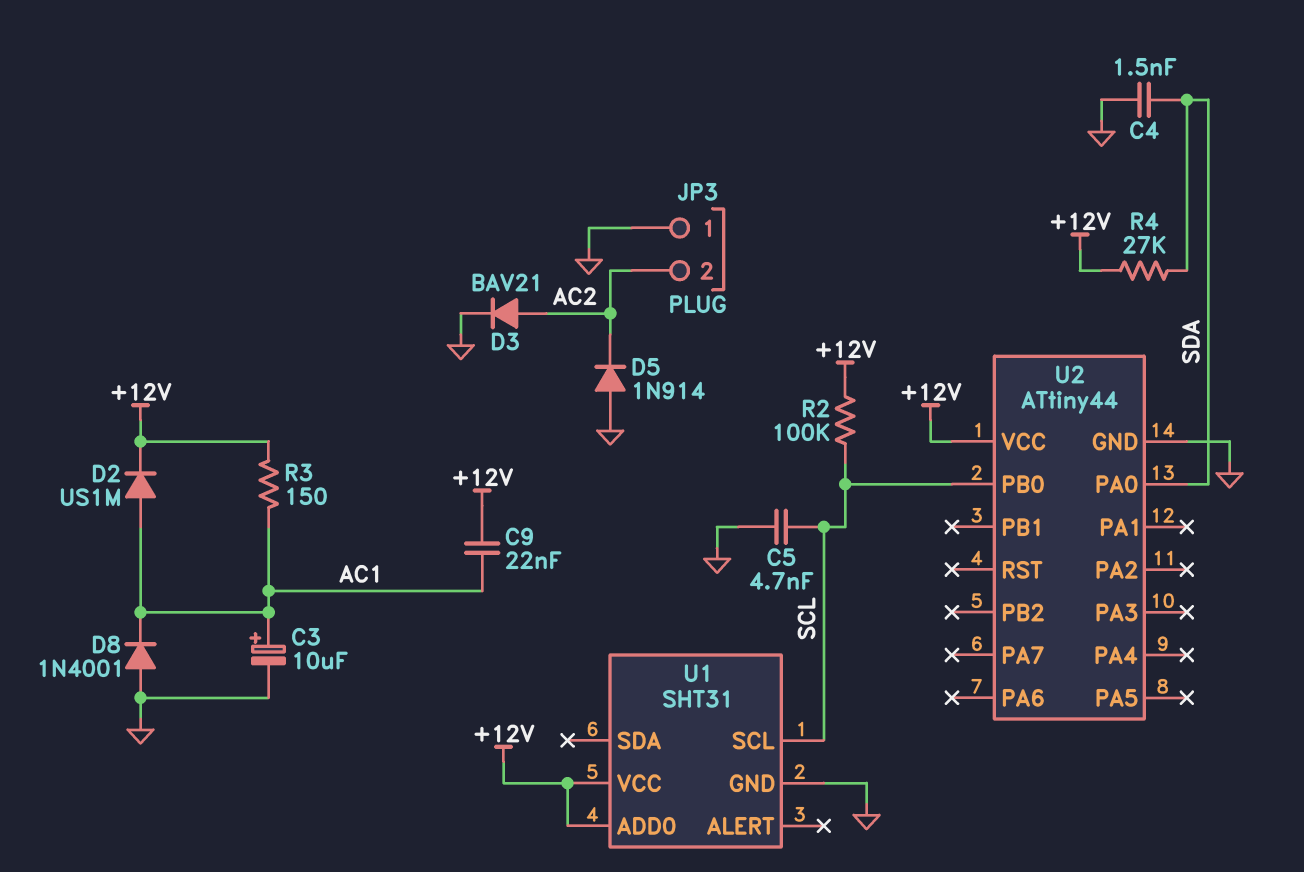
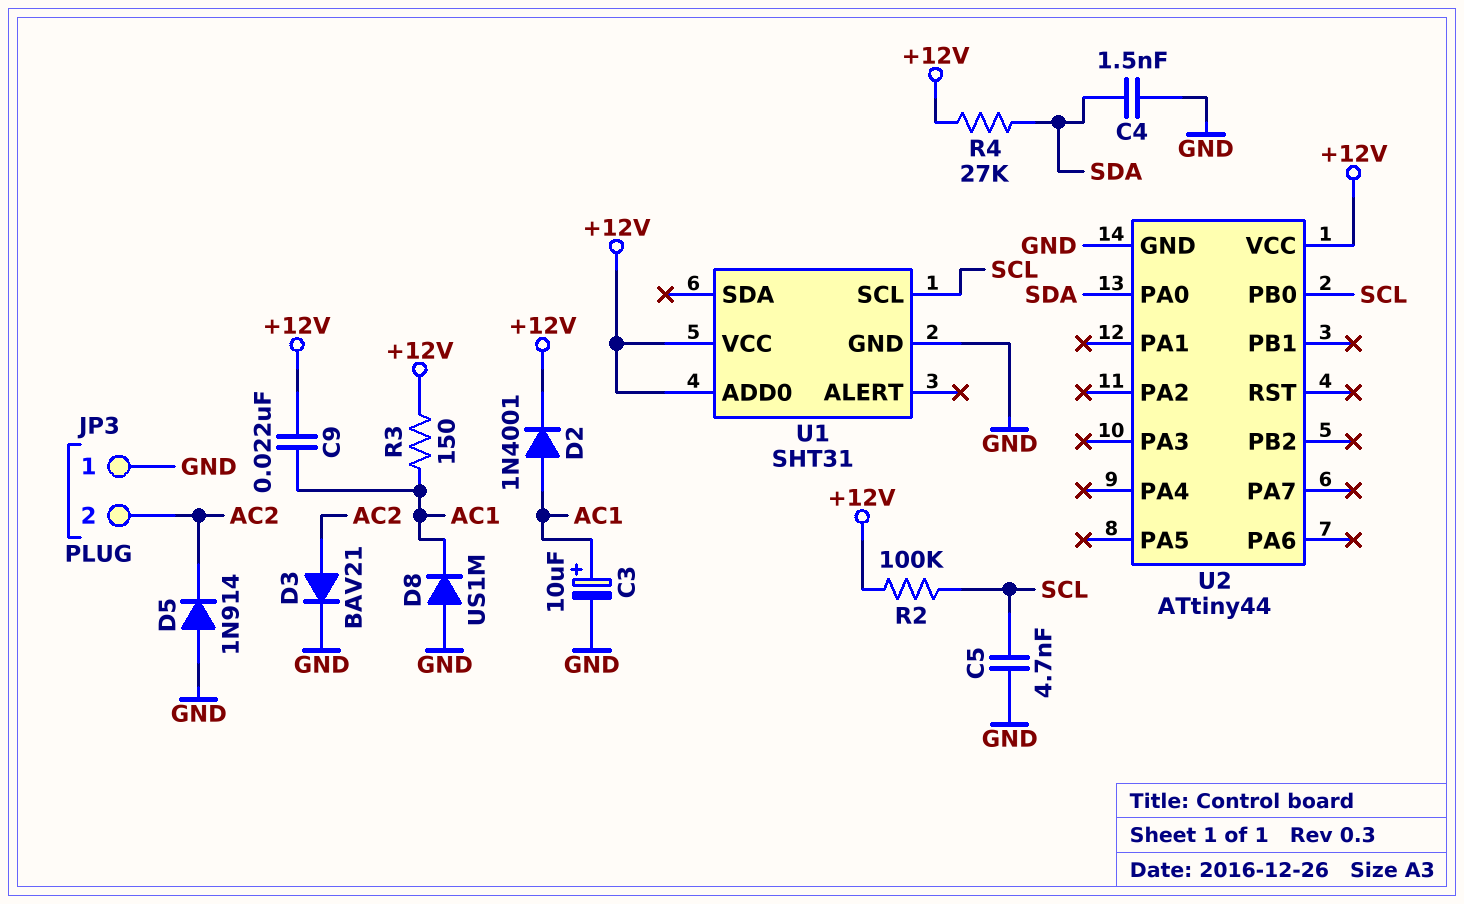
D2: diode US1M (A AC1, K +12V) -> diode 1N4001 (A AC1, K +12V)
D8: diode 1N4001 (A GND, K AC1) -> diode US1M (A GND, K AC1)

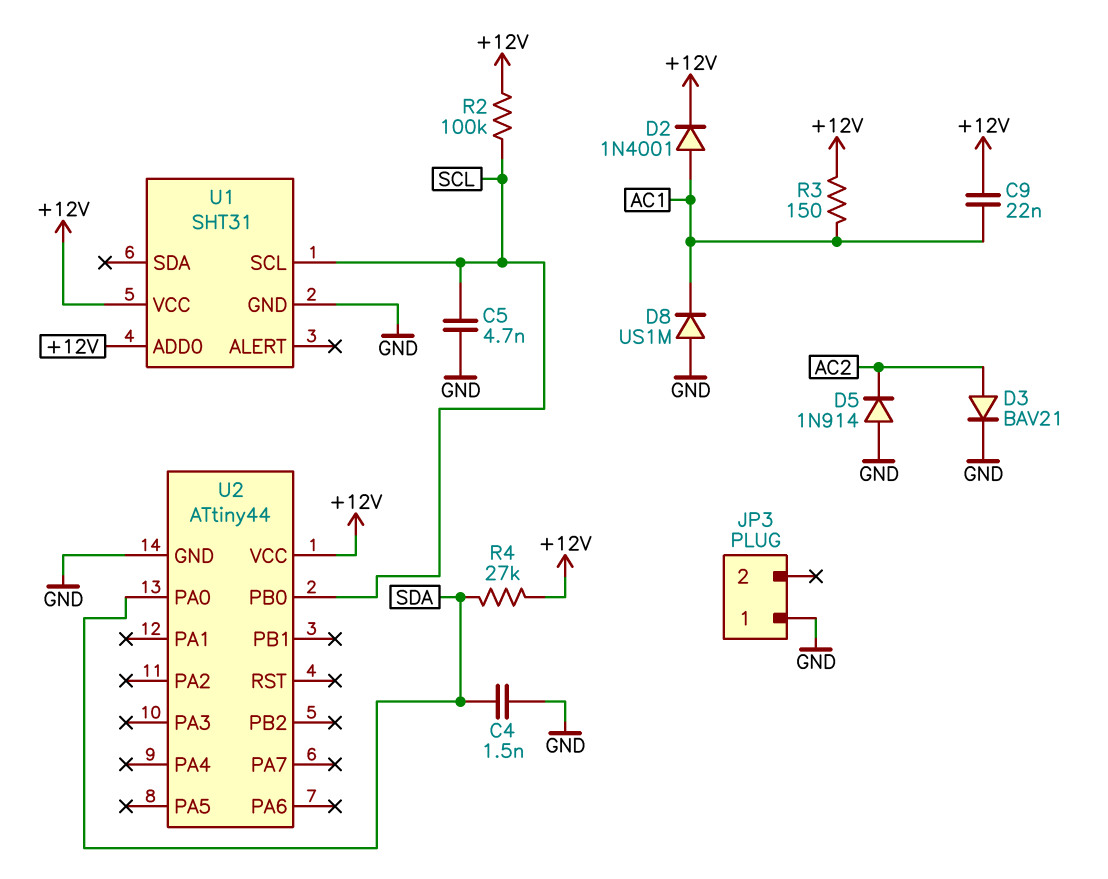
C3: 10uF (plus AC1, minus GND) -> none
JP3 pin 2: AC2 -> none

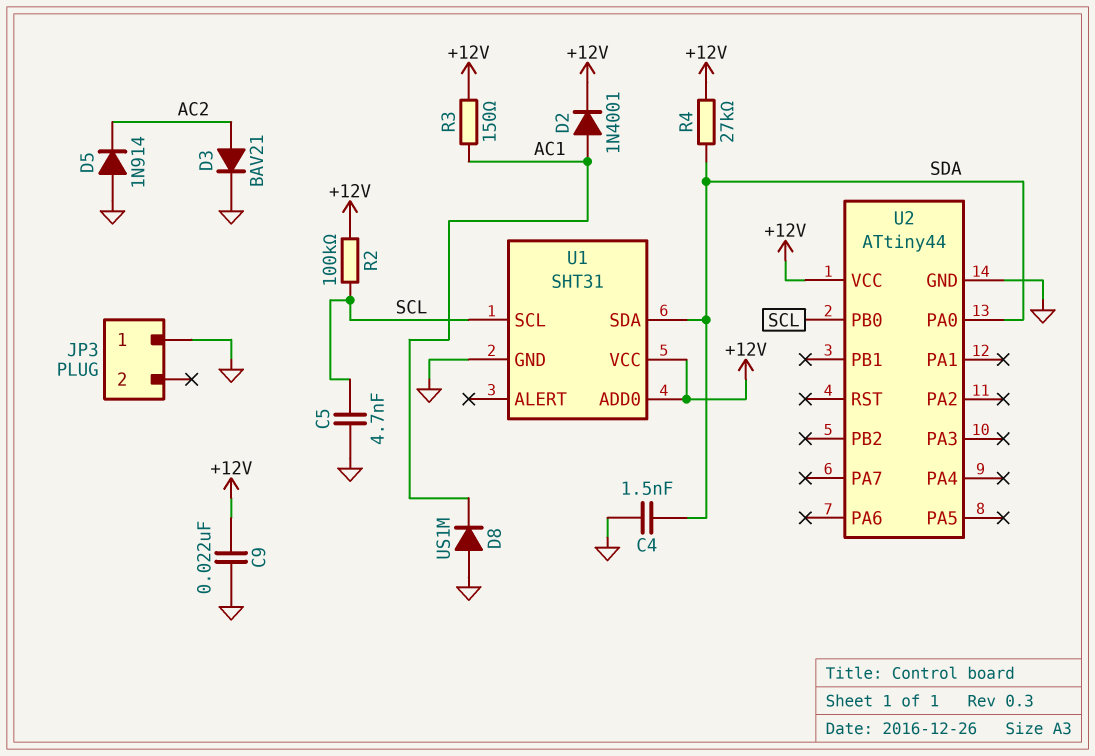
C9: 22nF (+12V, AC1) -> 22nF (+12V, GND)
U1 pin SDA: none -> SDA

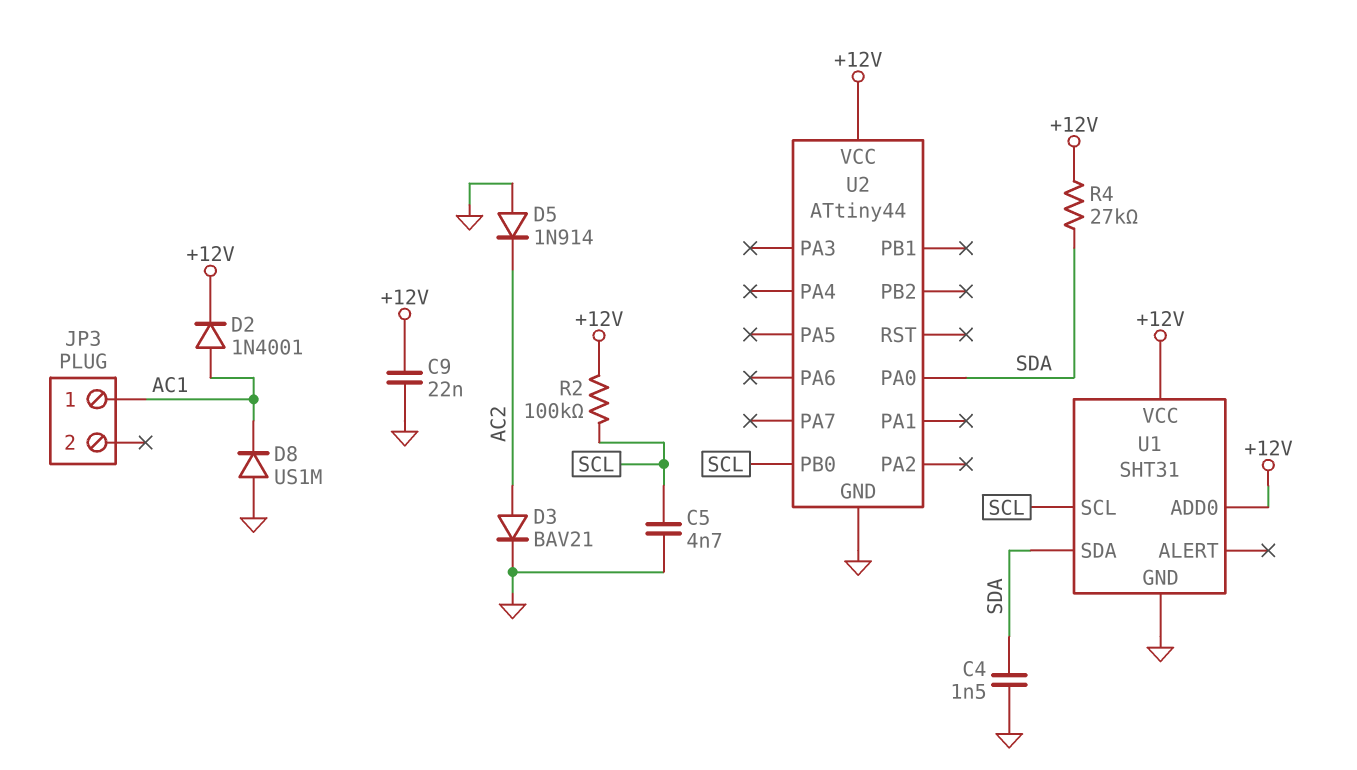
JP3 pin 1: GND -> AC1
R3: 150 (+12V, AC1) -> none

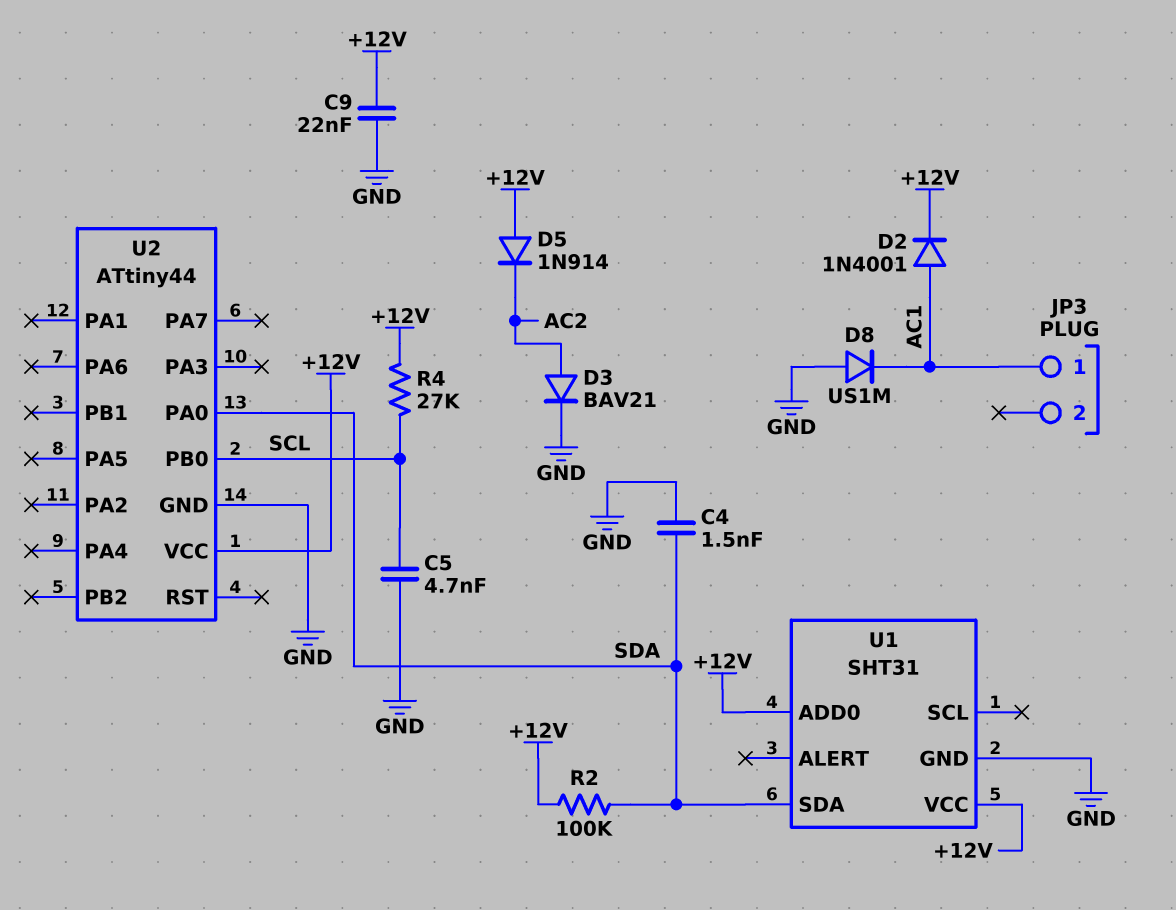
D5: diode 1N914 (A GND, K AC2) -> diode 1N914 (A +12V, K AC2)
R2: 100k (+12V, SCL) -> 100k (+12V, SDA)
R4: 27k (+12V, SDA) -> 27k (+12V, SCL)
U1 pin SCL: SCL -> none

